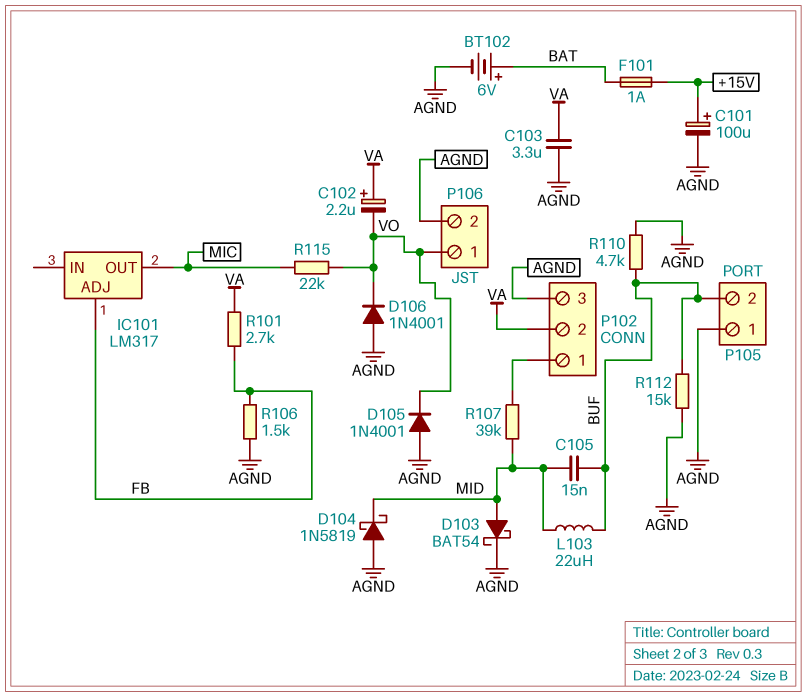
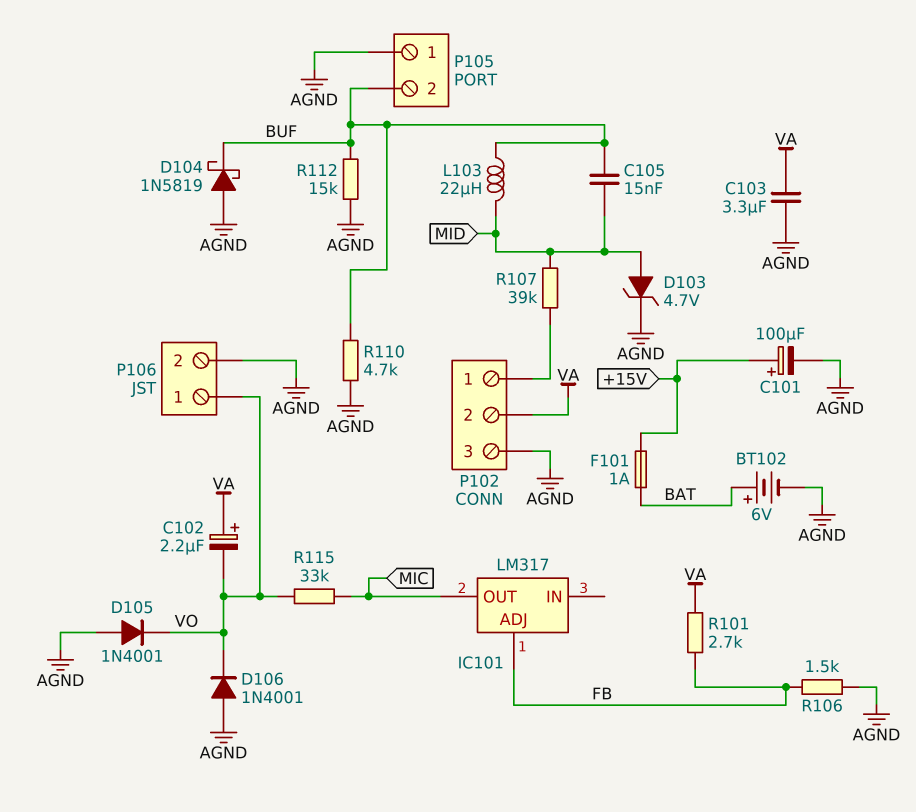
D103: schottky BAT54 (A MID, K AGND) -> zener 4.7V (A MID, K AGND)
D104: schottky 1N5819 (A AGND, K MID) -> schottky 1N5819 (A AGND, K BUF)
R115: 22k (MIC, VO) -> 33k (MIC, VO)

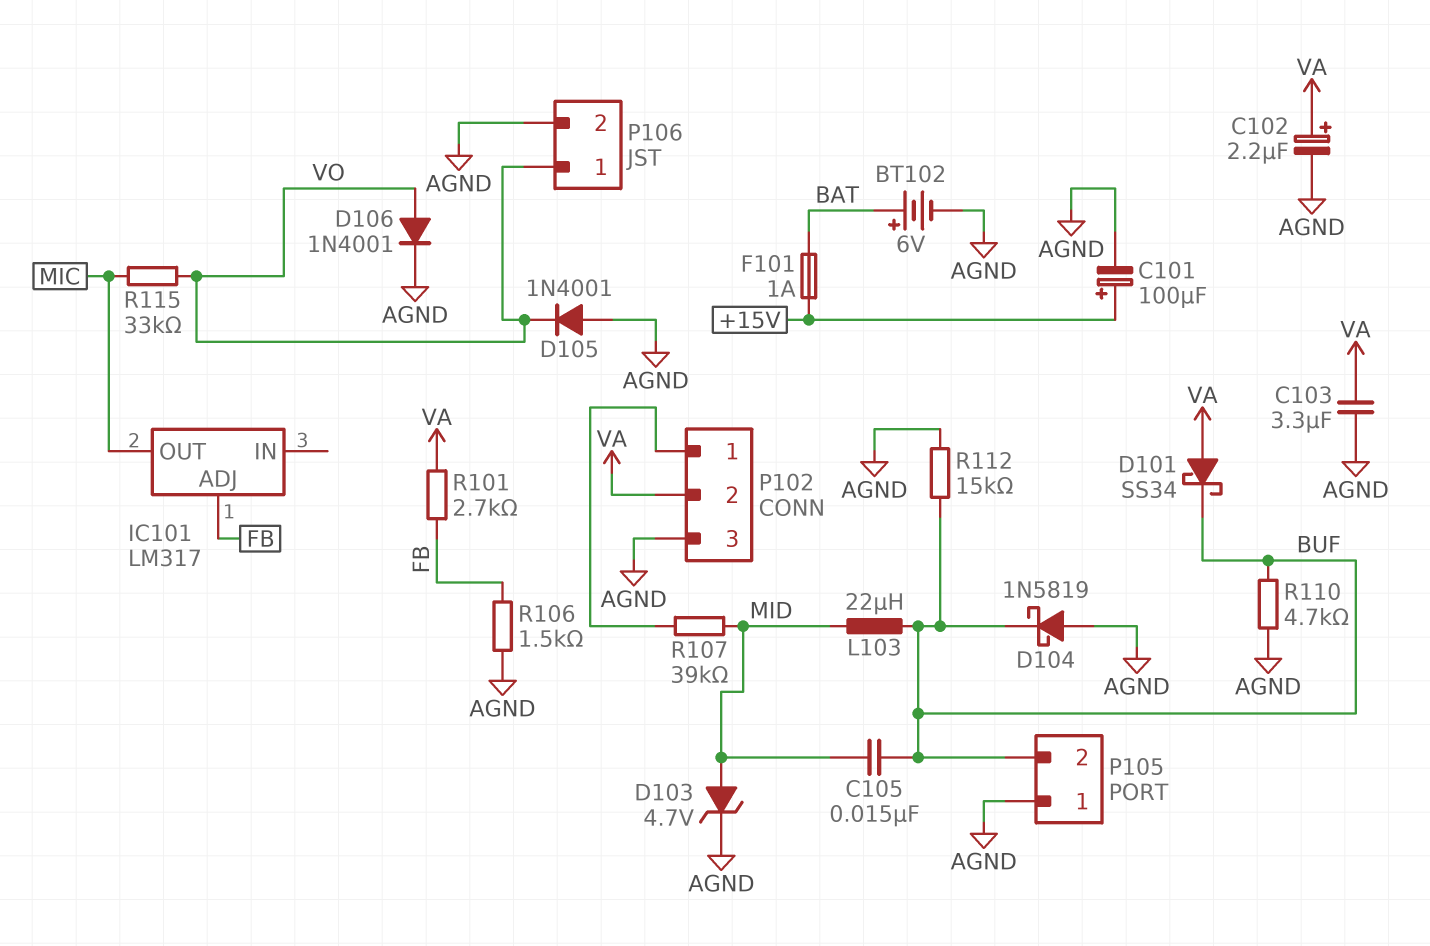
C102: 2.2uF (plus VA, minus VO) -> 2.2uF (plus VA, minus AGND)
D101: none -> schottky SS34 (A VA, K BUF)
D106: diode 1N4001 (A AGND, K VO) -> diode 1N4001 (A VO, K AGND)

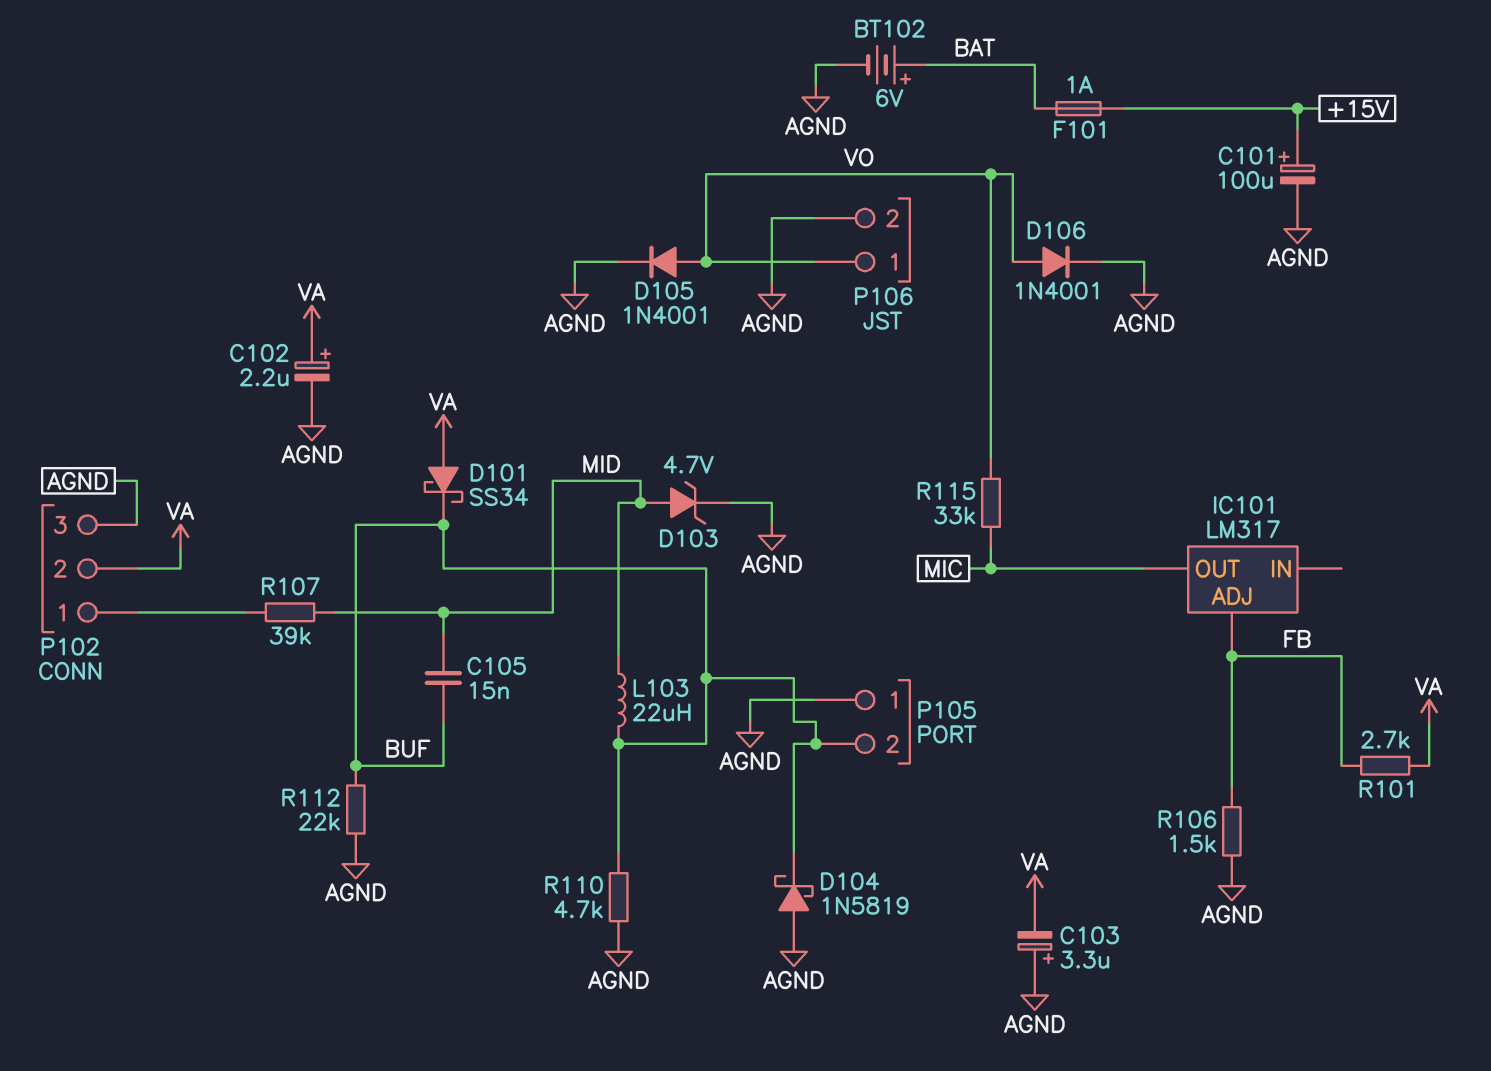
C103: 3.3uF (AGND, VA) -> 3.3uF (plus AGND, minus VA)
D105: diode 1N4001 (A AGND, K VO) -> diode 1N4001 (A VO, K AGND)
R112: 15k (AGND, BUF) -> 22k (AGND, BUF)

